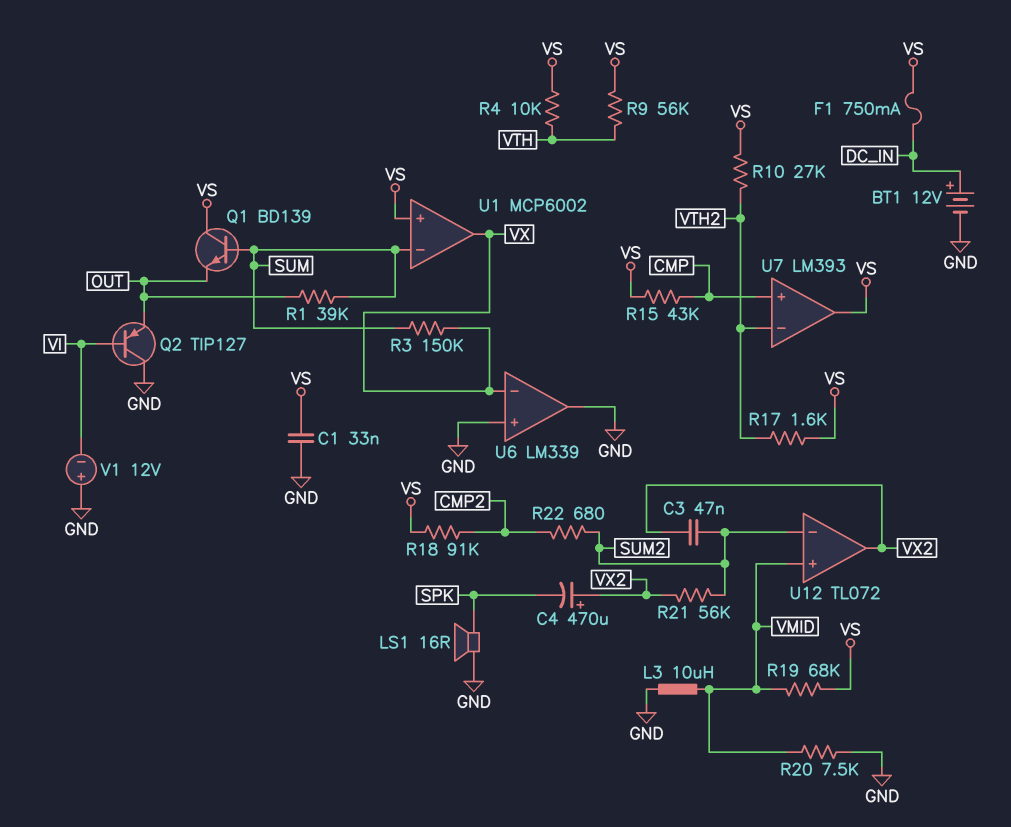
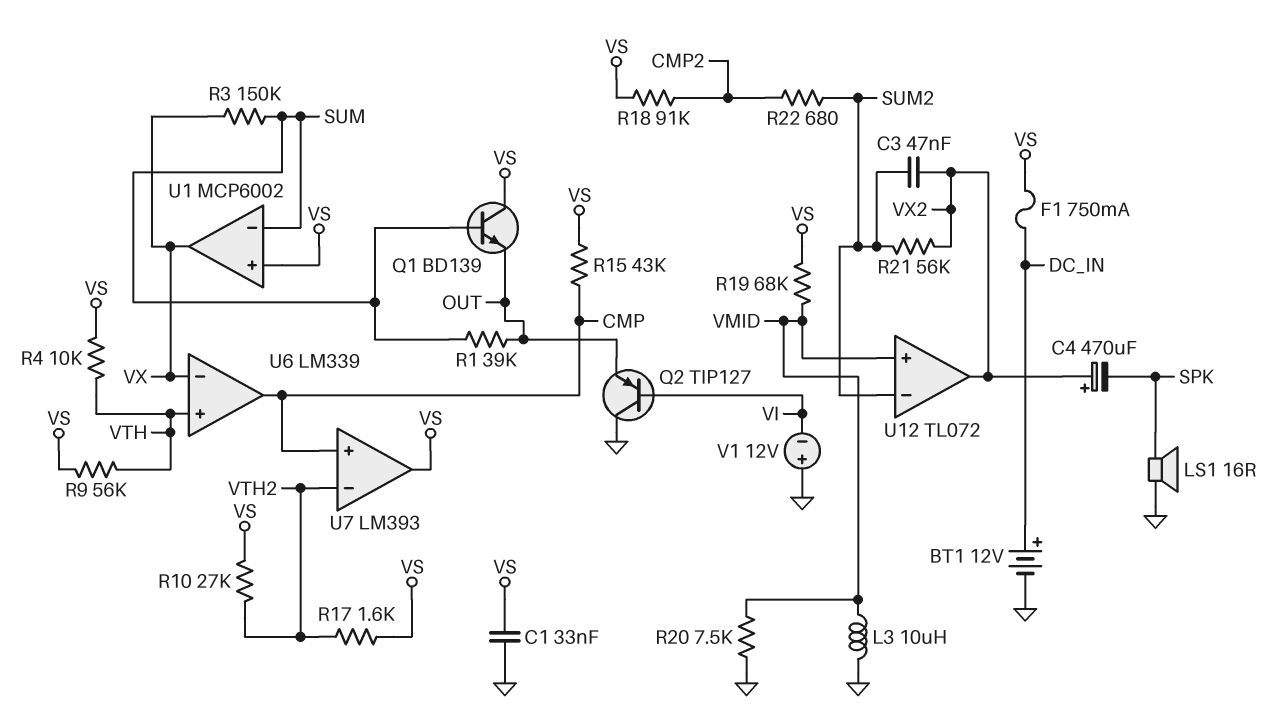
U6 pin in+: GND -> VTH
U6 pin out: GND -> CMP

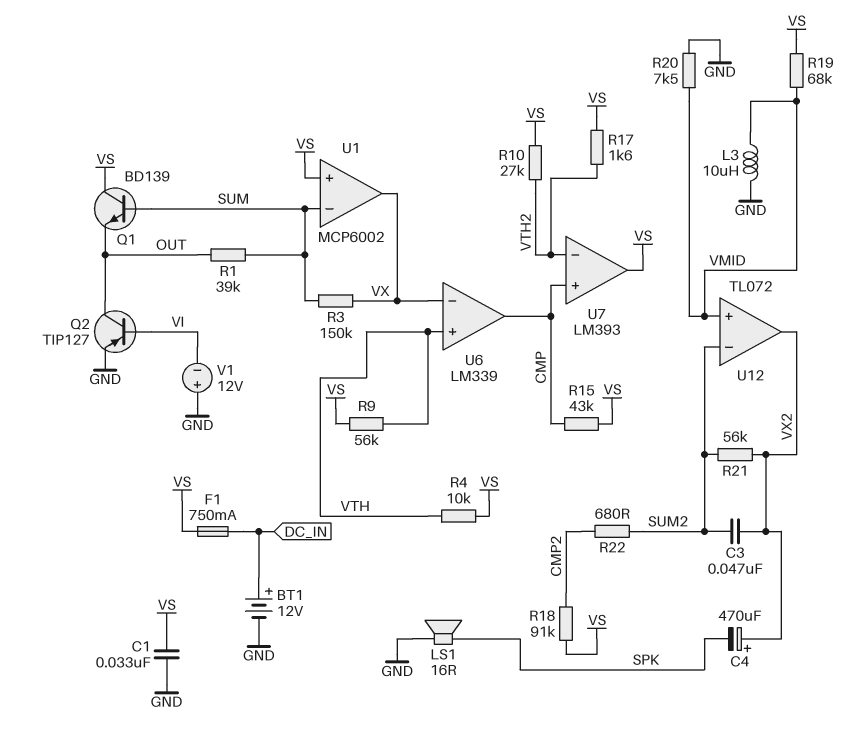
Q2: PNP TIP127 (B VI, C GND, E OUT) -> PNP TIP127 (B VI, C OUT, E GND)

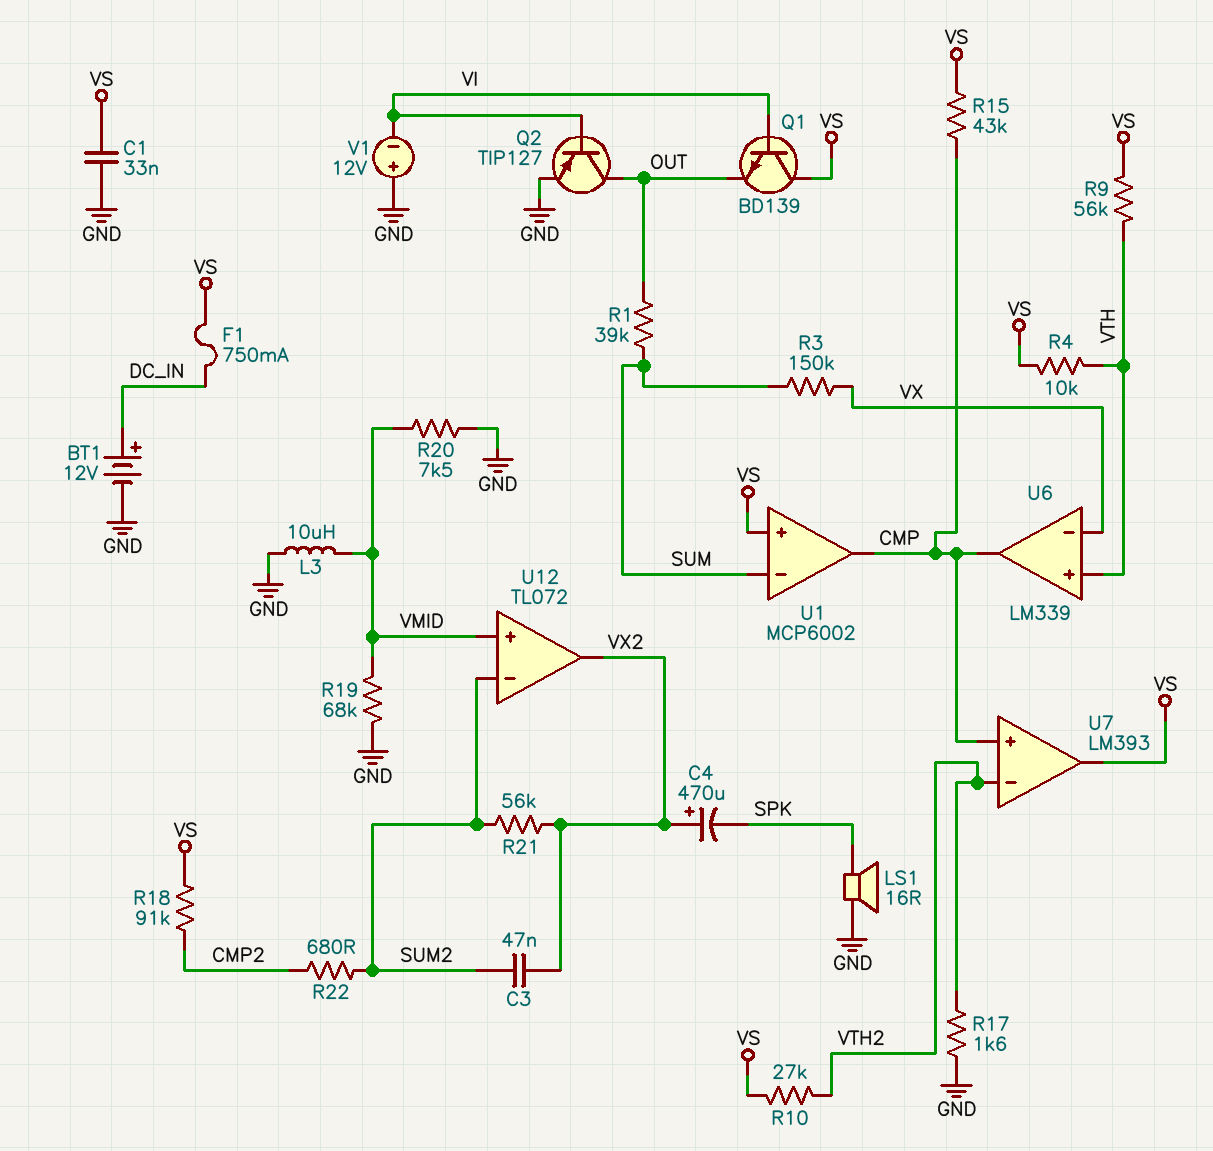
Q1: NPN BD139 (B SUM, C VS, E OUT) -> NPN BD139 (B VI, C VS, E OUT)
R17: 1.6k (VS, VTH2) -> 1.6k (GND, VTH2)
R19: 68k (VMID, VS) -> 68k (GND, VMID)
U1 pin out: VX -> CMP

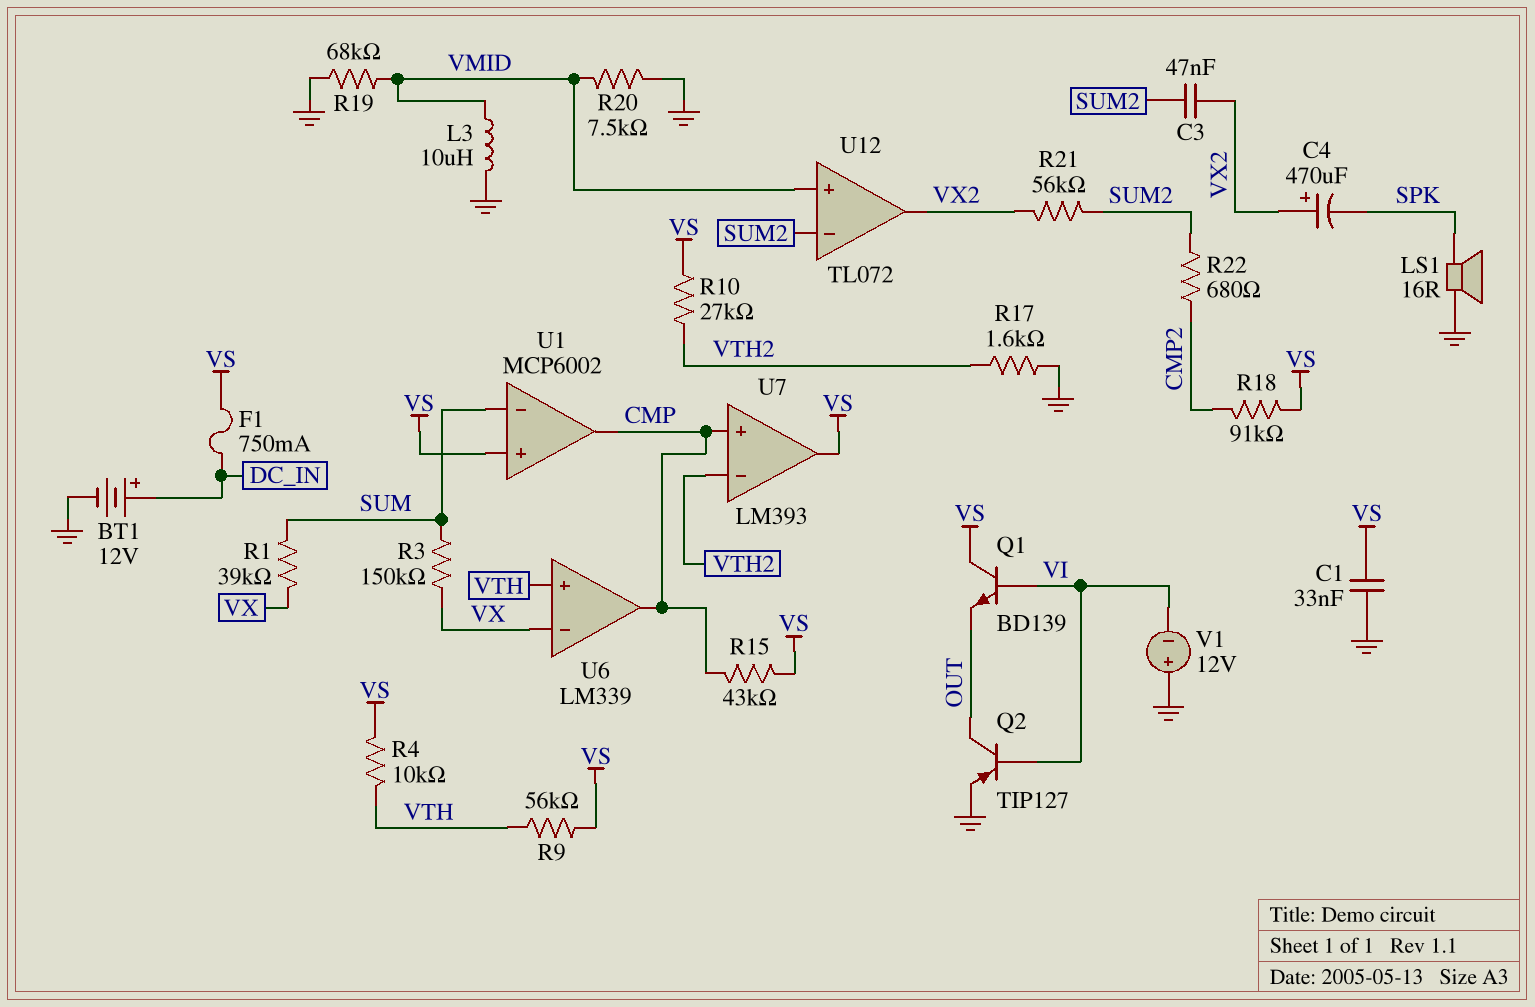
R1: 39k (OUT, SUM) -> 39k (SUM, VX)

